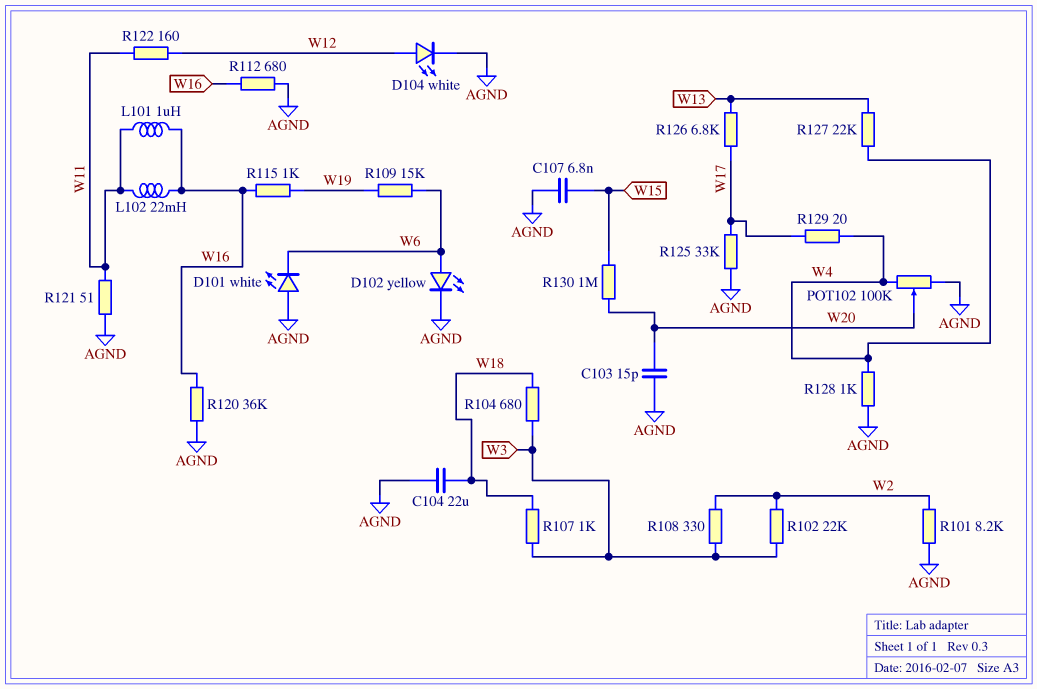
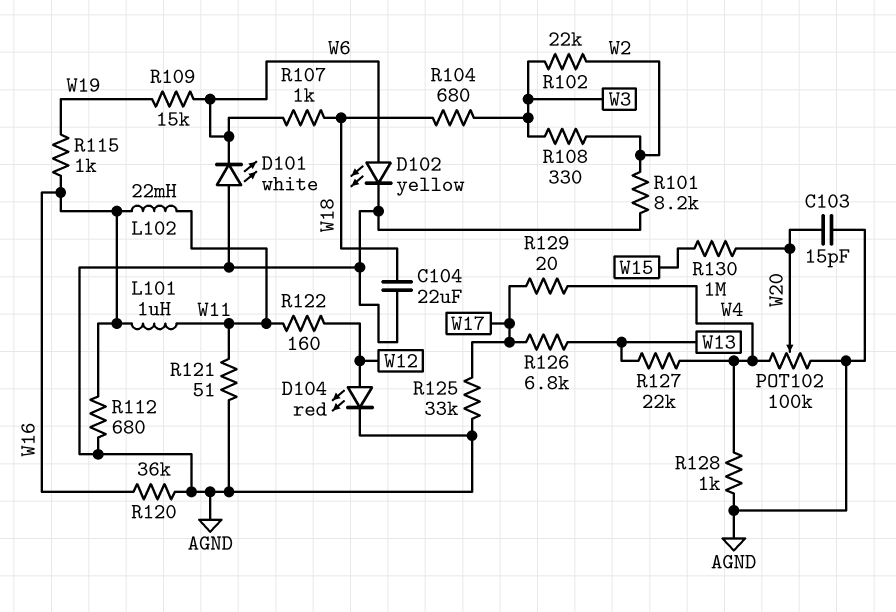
C107: 6.8nF (AGND, W15) -> none
D104: LED white (A W12, K AGND) -> LED red (A W12, K AGND)
R107: 1k (W3, W18) -> 1k (W6, W18)

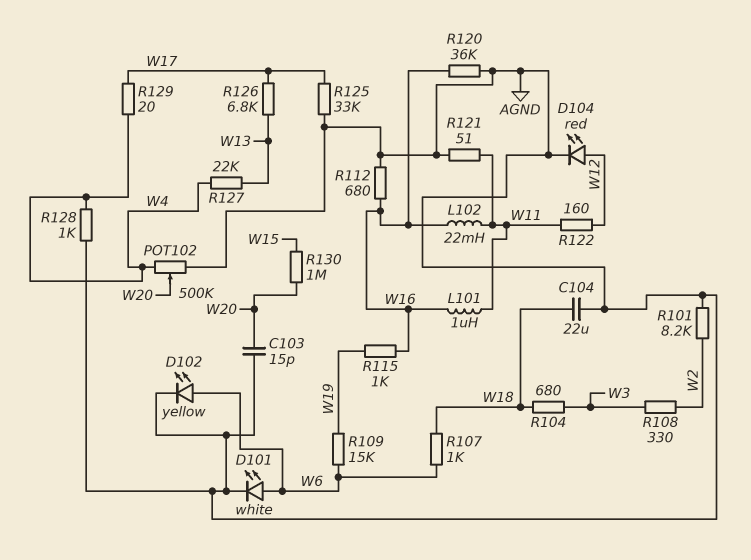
D101: LED white (A AGND, K W6) -> LED white (A W6, K AGND)
POT102: 100k (AGND, W4, wiper W20) -> 500k (AGND, W4, wiper W20)
R102: 22k (W2, W3) -> none

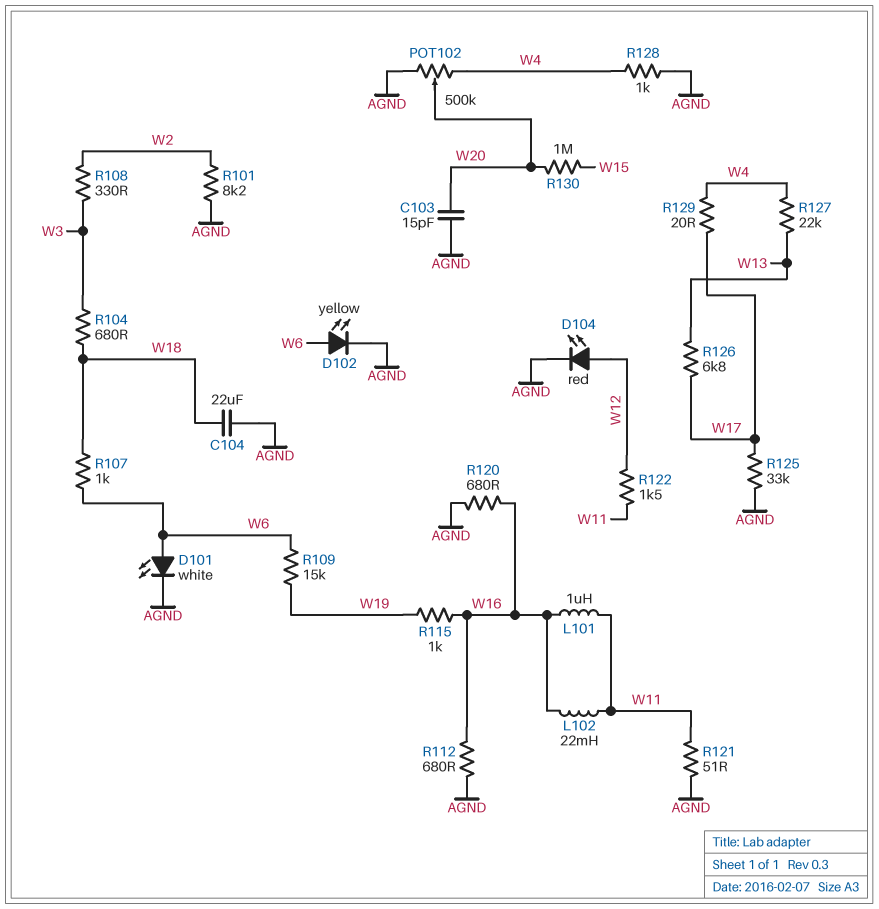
R120: 36k (AGND, W16) -> 680 (AGND, W16)
R122: 160 (W11, W12) -> 1.5k (W11, W12)

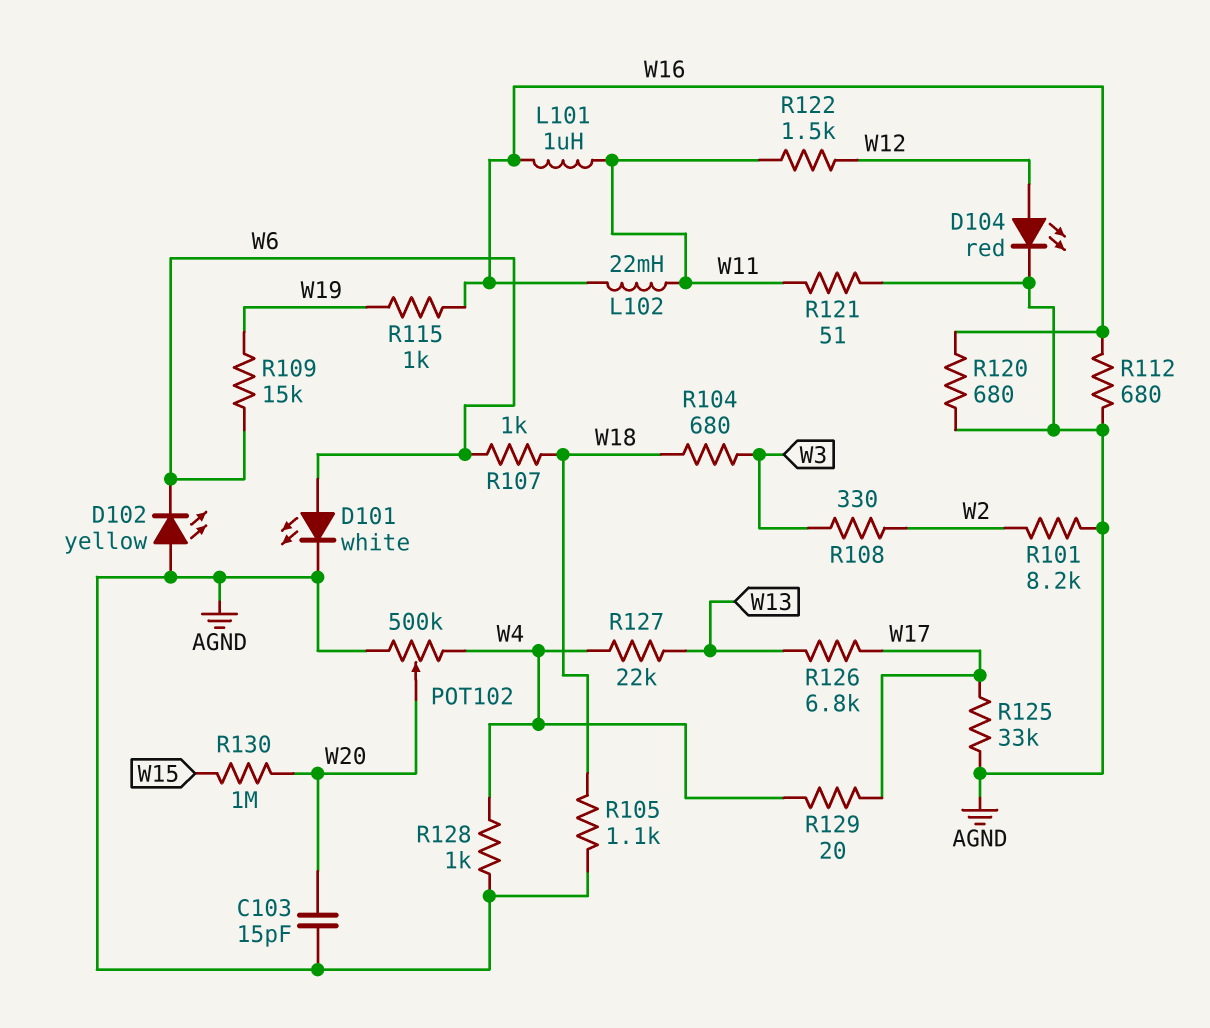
C104: 22uF (AGND, W18) -> none
D102: LED yellow (A W6, K AGND) -> LED yellow (A AGND, K W6)
R105: none -> 1.1k (AGND, W18)

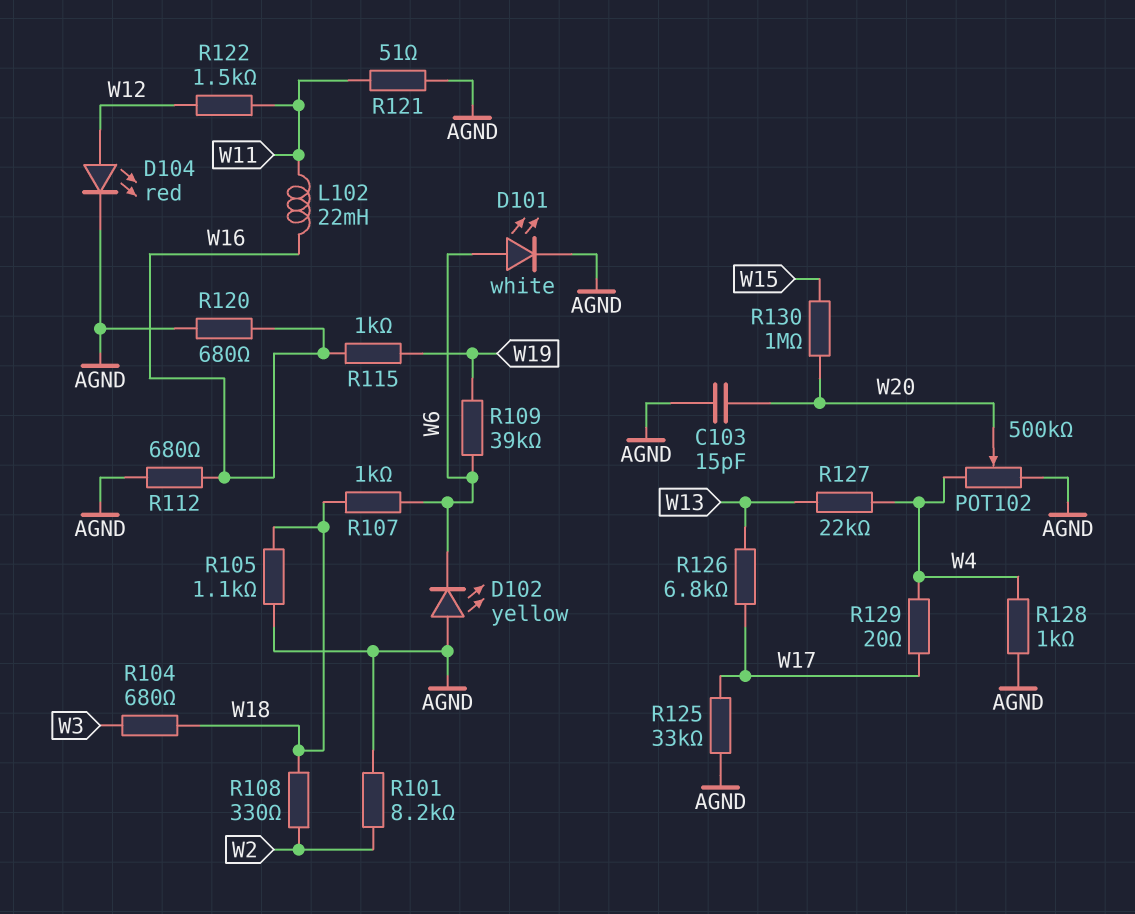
L101: 1uH (W11, W16) -> none
R108: 330 (W2, W3) -> 330 (W2, W18)
R109: 15k (W6, W19) -> 39k (W6, W19)

